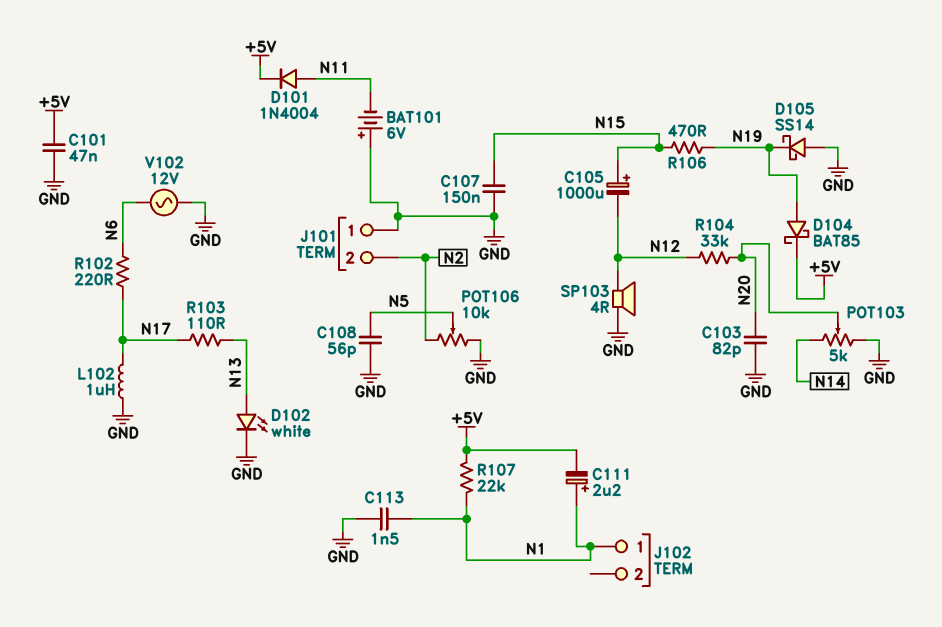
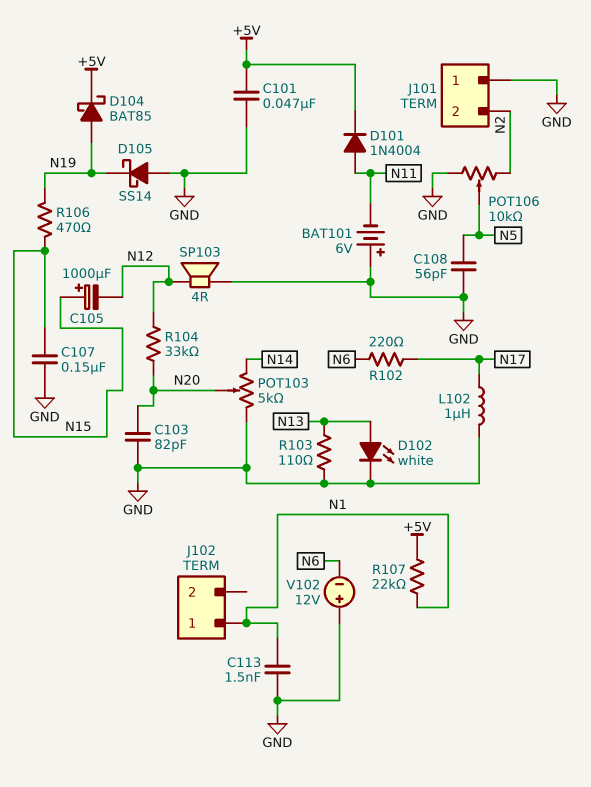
C111: 2.2uF (plus N1, minus +5V) -> none
R103: 110 (N13, N17) -> 110 (GND, N13)
V102: AC 12V (GND, N6) -> 12V (plus GND, minus N6)

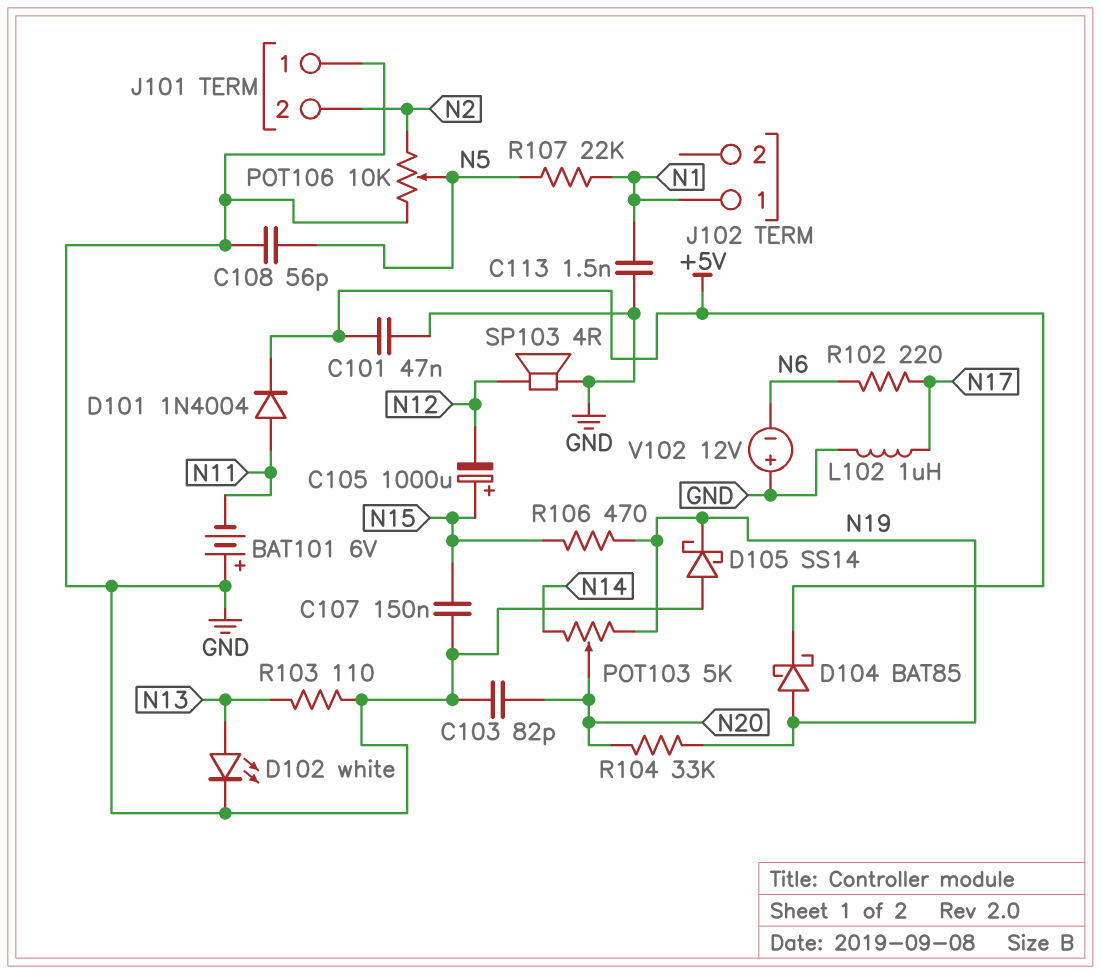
POT103: 5k (GND, N14, wiper N20) -> 5k (N14, N19, wiper N20)
R104: 33k (N12, N20) -> 33k (N19, N20)
R107: 22k (+5V, N1) -> 22k (N1, N5)

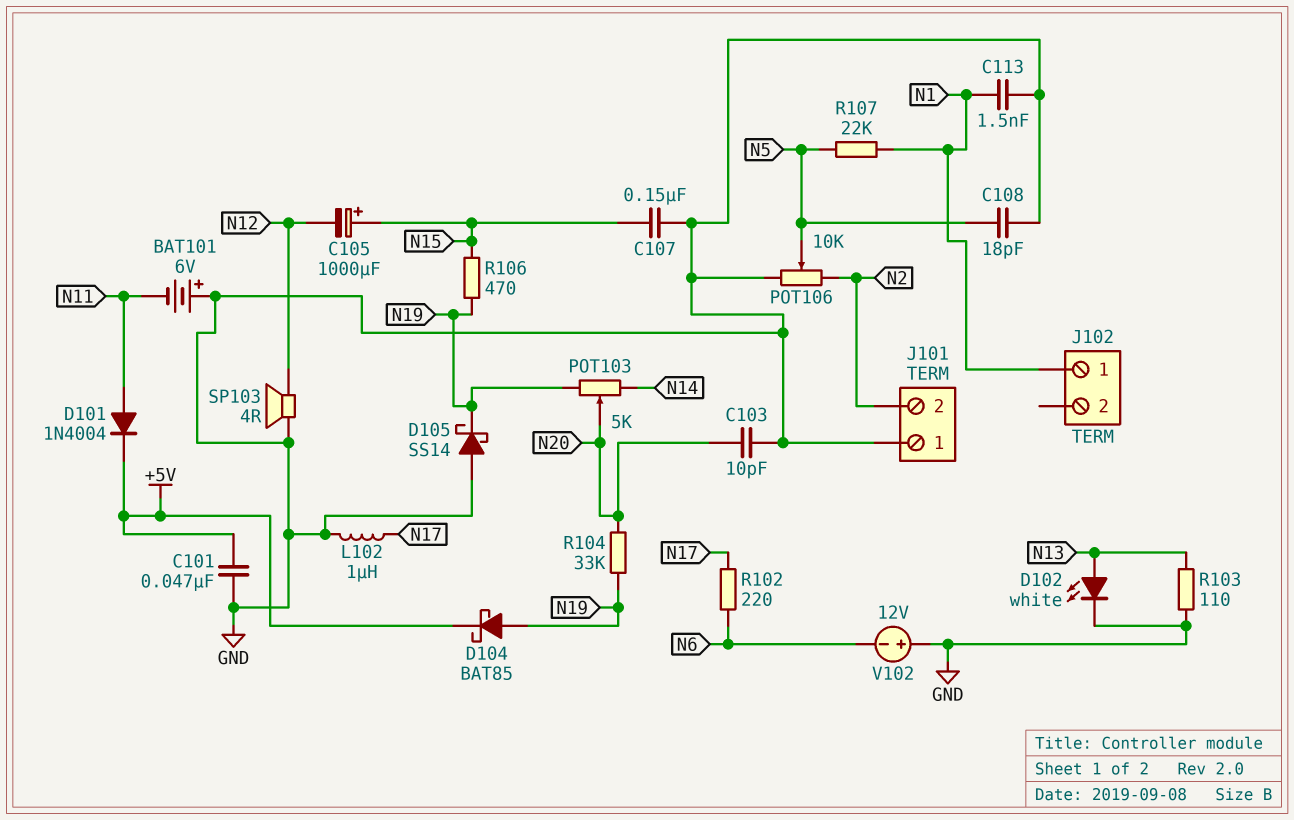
C103: 82pF (GND, N20) -> 10pF (GND, N20)
C108: 56pF (GND, N5) -> 18pF (GND, N5)

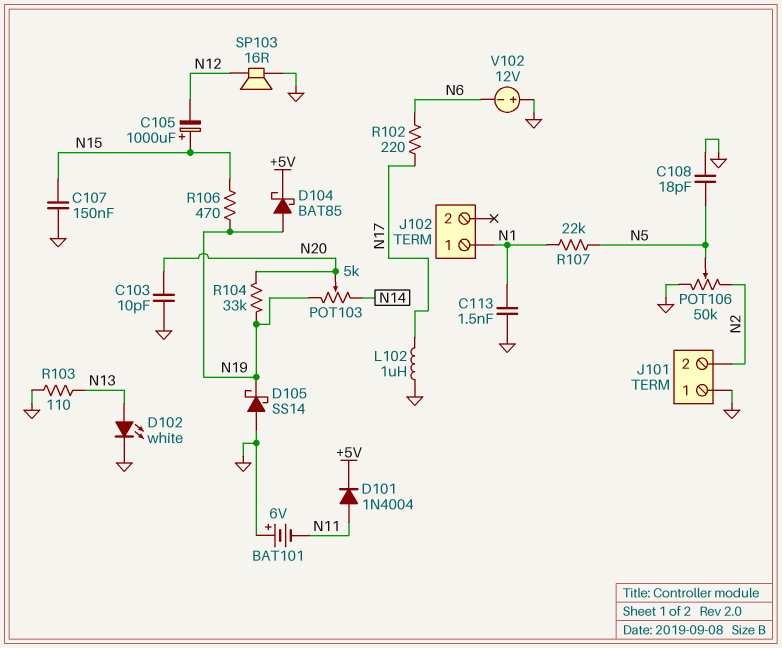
C101: 47nF (+5V, GND) -> none
POT106: 10k (GND, N2, wiper N5) -> 50k (GND, N2, wiper N5)
SP103: speaker 4R (GND, N12) -> speaker 16R (GND, N12)

